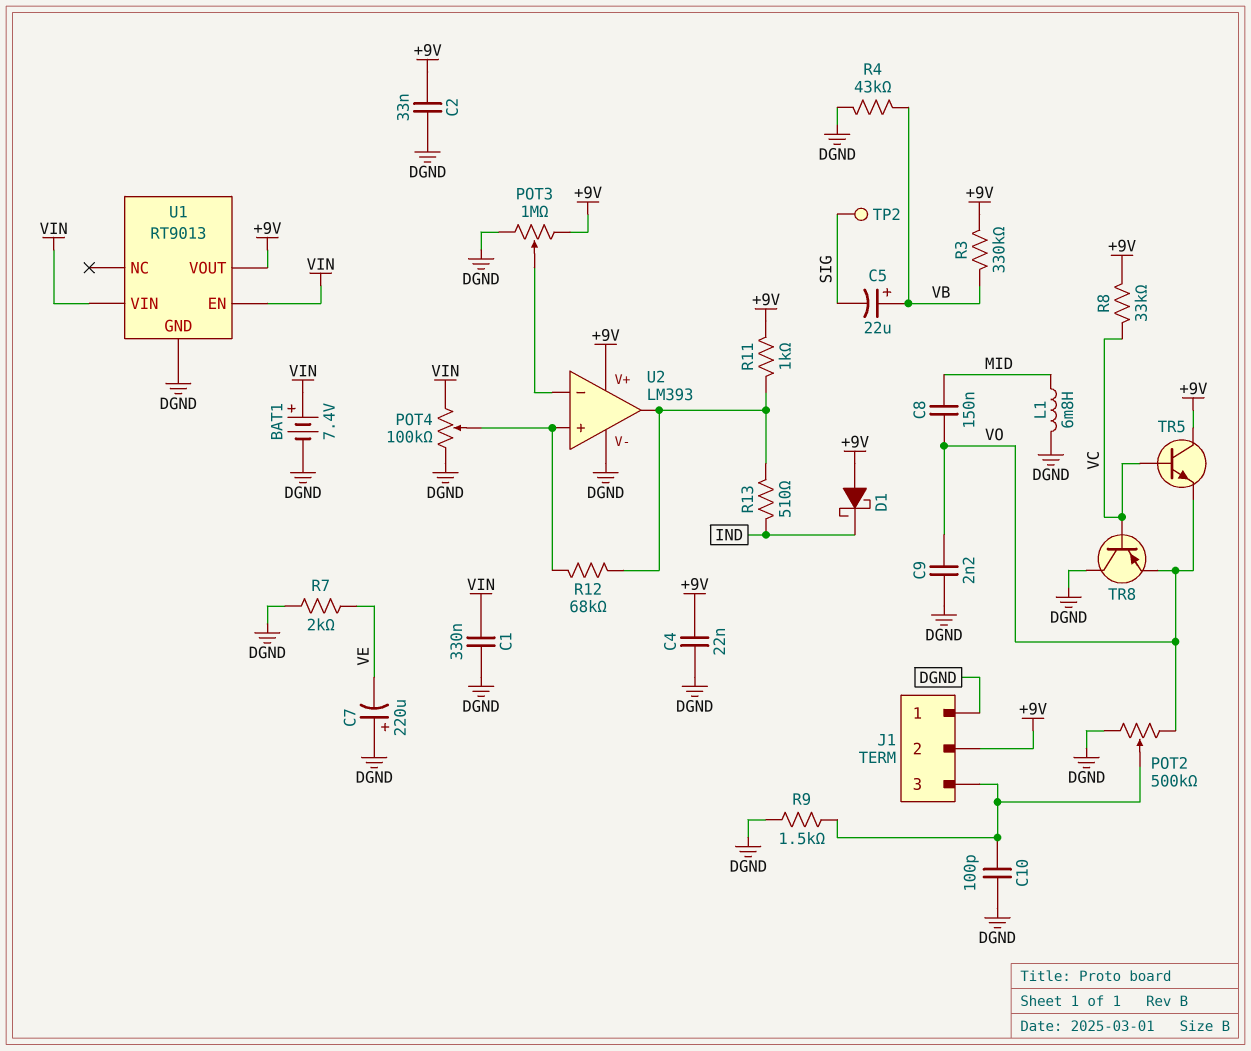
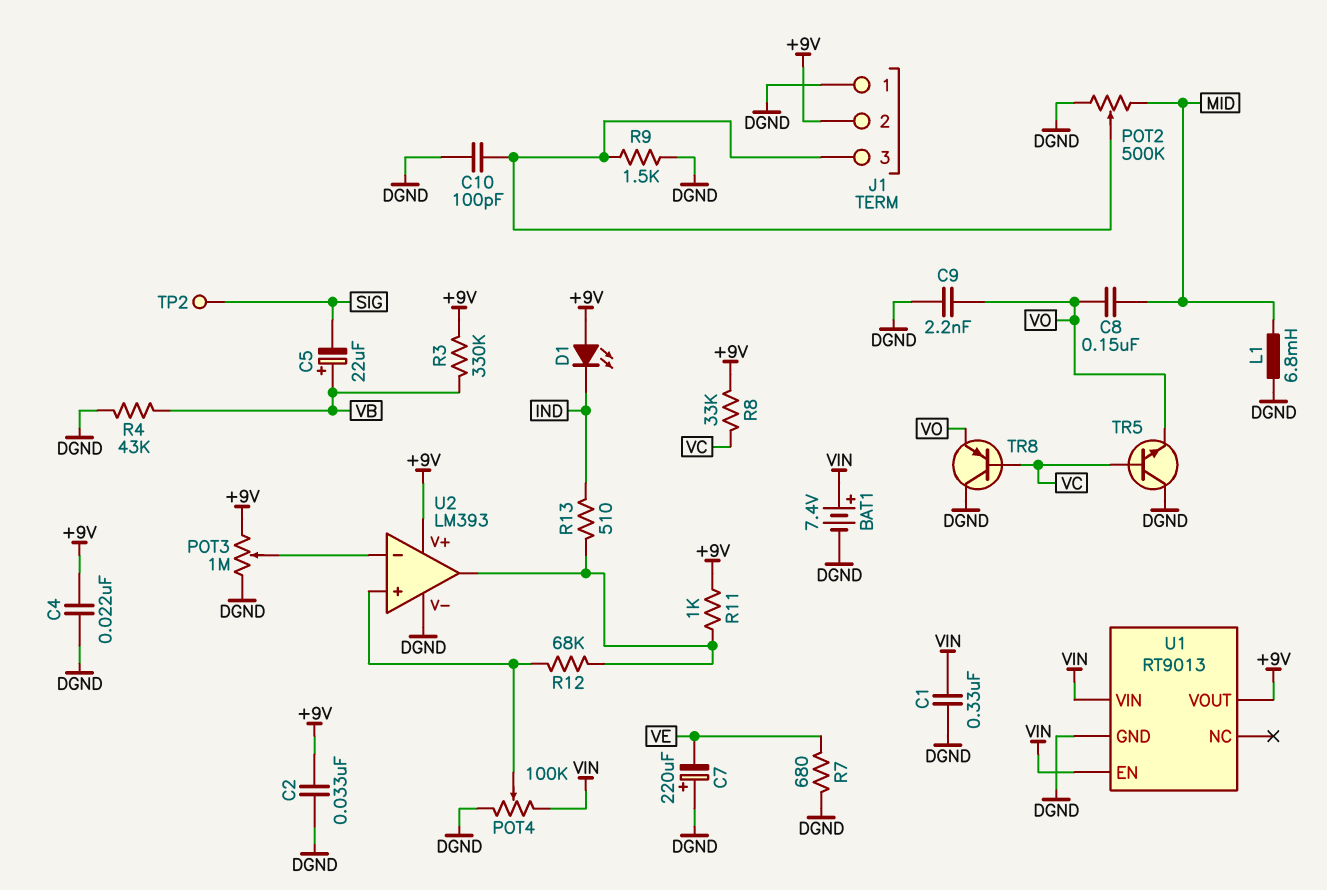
D1: schottky (A +9V, K IND) -> LED (A +9V, K IND)
POT2: 500k (DGND, VO, wiper J1/3) -> 500k (DGND, MID, wiper J1/3)
R7: 2k (DGND, VE) -> 680 (DGND, VE)
TR5: NPN (B VC, C +9V, E VO) -> NPN (B VC, C DGND, E VO)

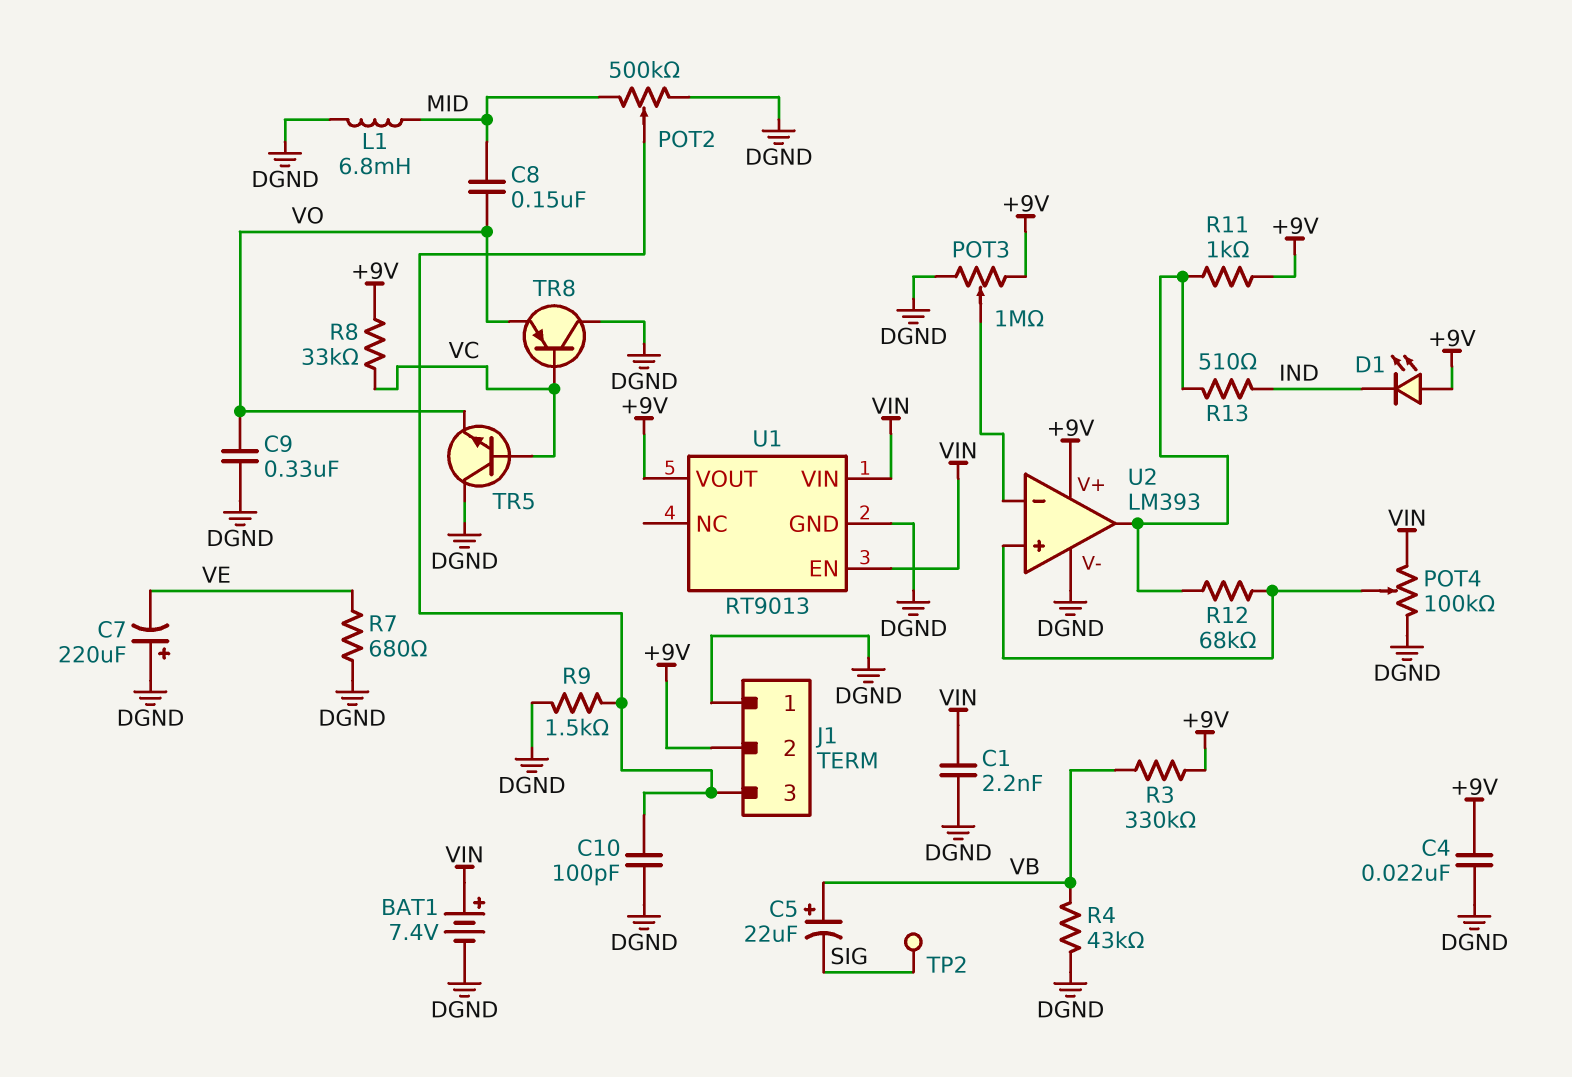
C1: 330nF (DGND, VIN) -> 2.2nF (DGND, VIN)
C2: 33nF (+9V, DGND) -> none
C9: 2.2nF (DGND, VO) -> 330nF (DGND, VO)

